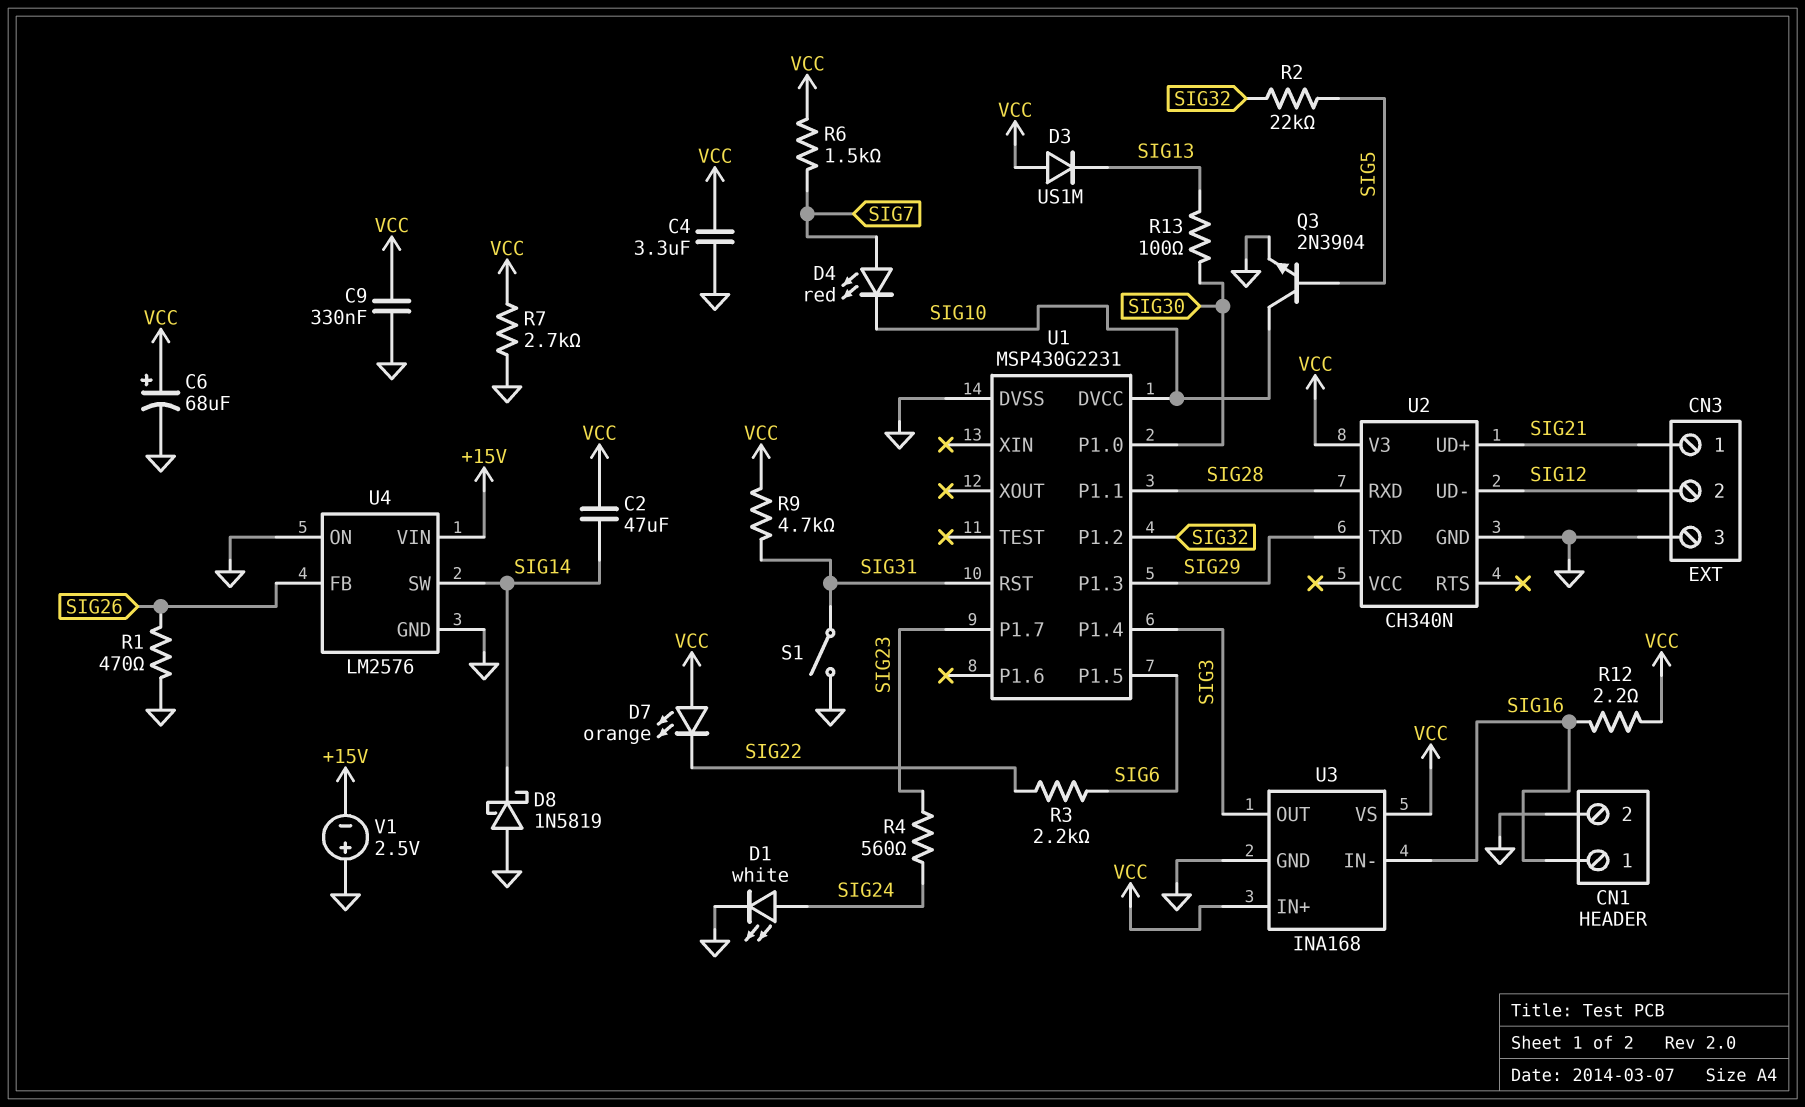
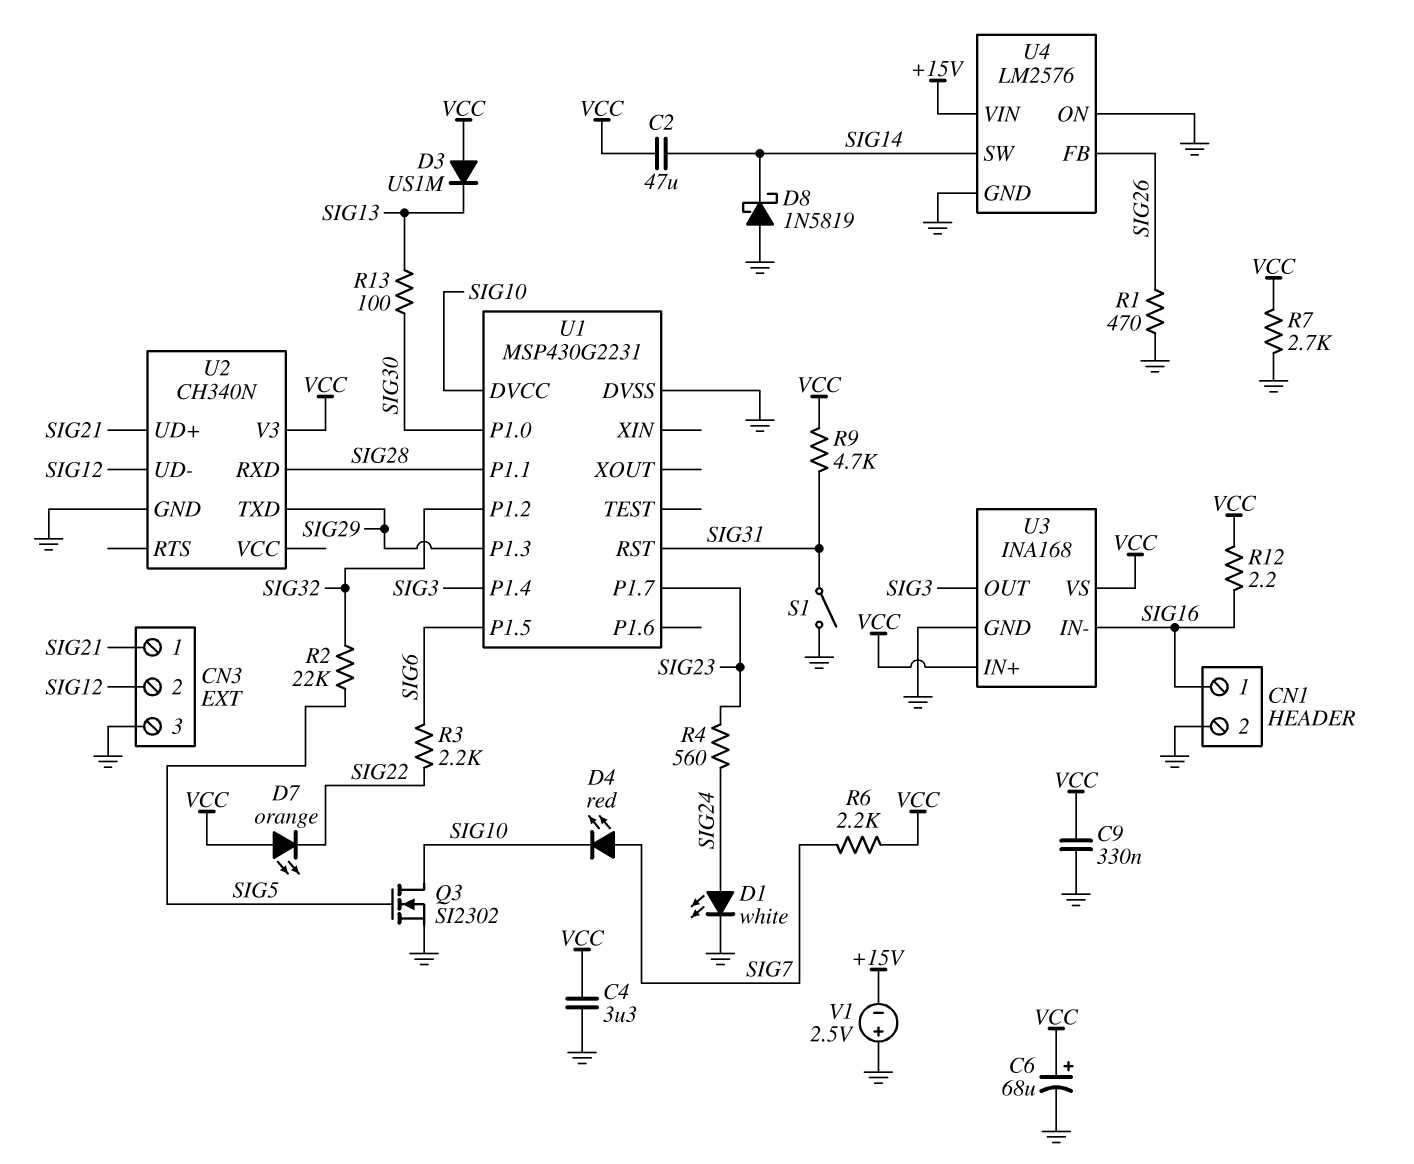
Q3: NPN 2N3904 (B SIG5, C SIG10, E GND) -> NMOS SI2302 (G SIG5, D SIG10, S GND)
R6: 1.5k (SIG7, VCC) -> 2.2k (SIG7, VCC)

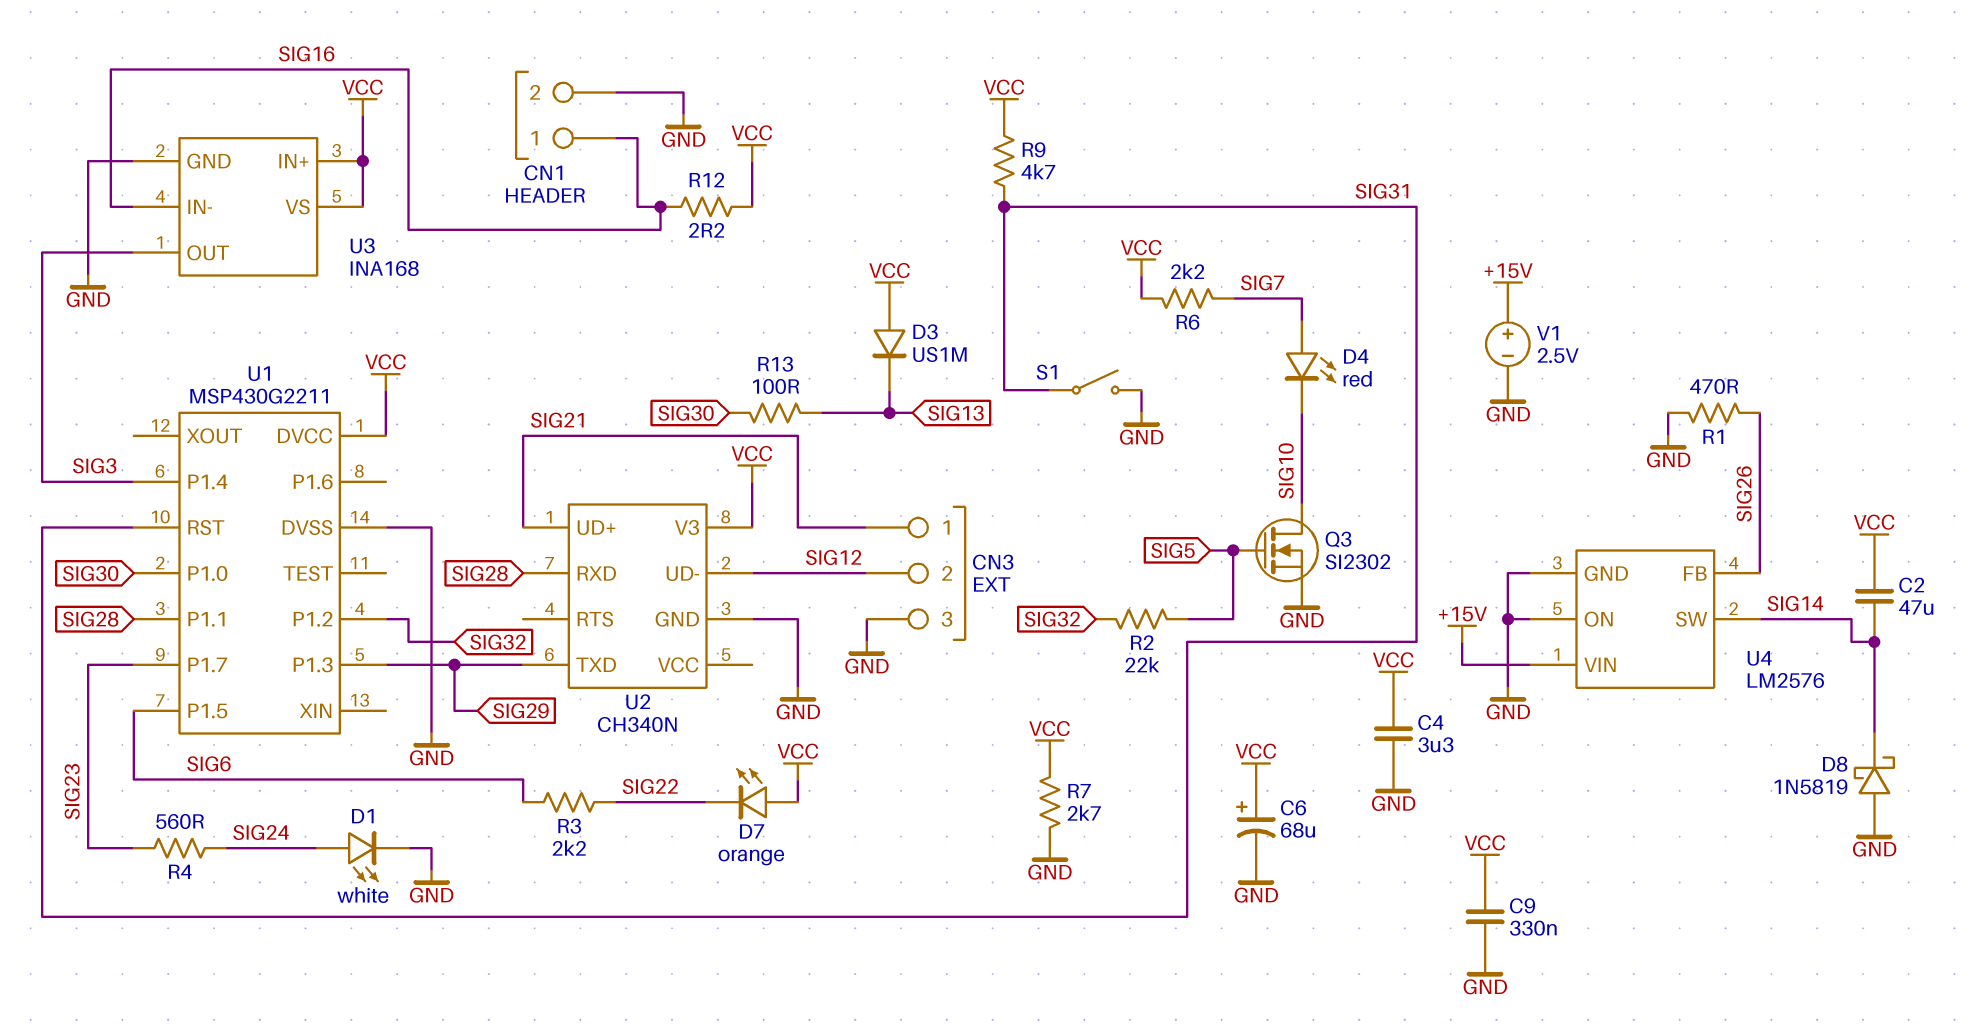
U1: MSP430G2231 -> MSP430G2211
U1 pin DVCC: SIG10 -> VCC
V1: 2.5V (plus GND, minus +15V) -> 2.5V (plus +15V, minus GND)

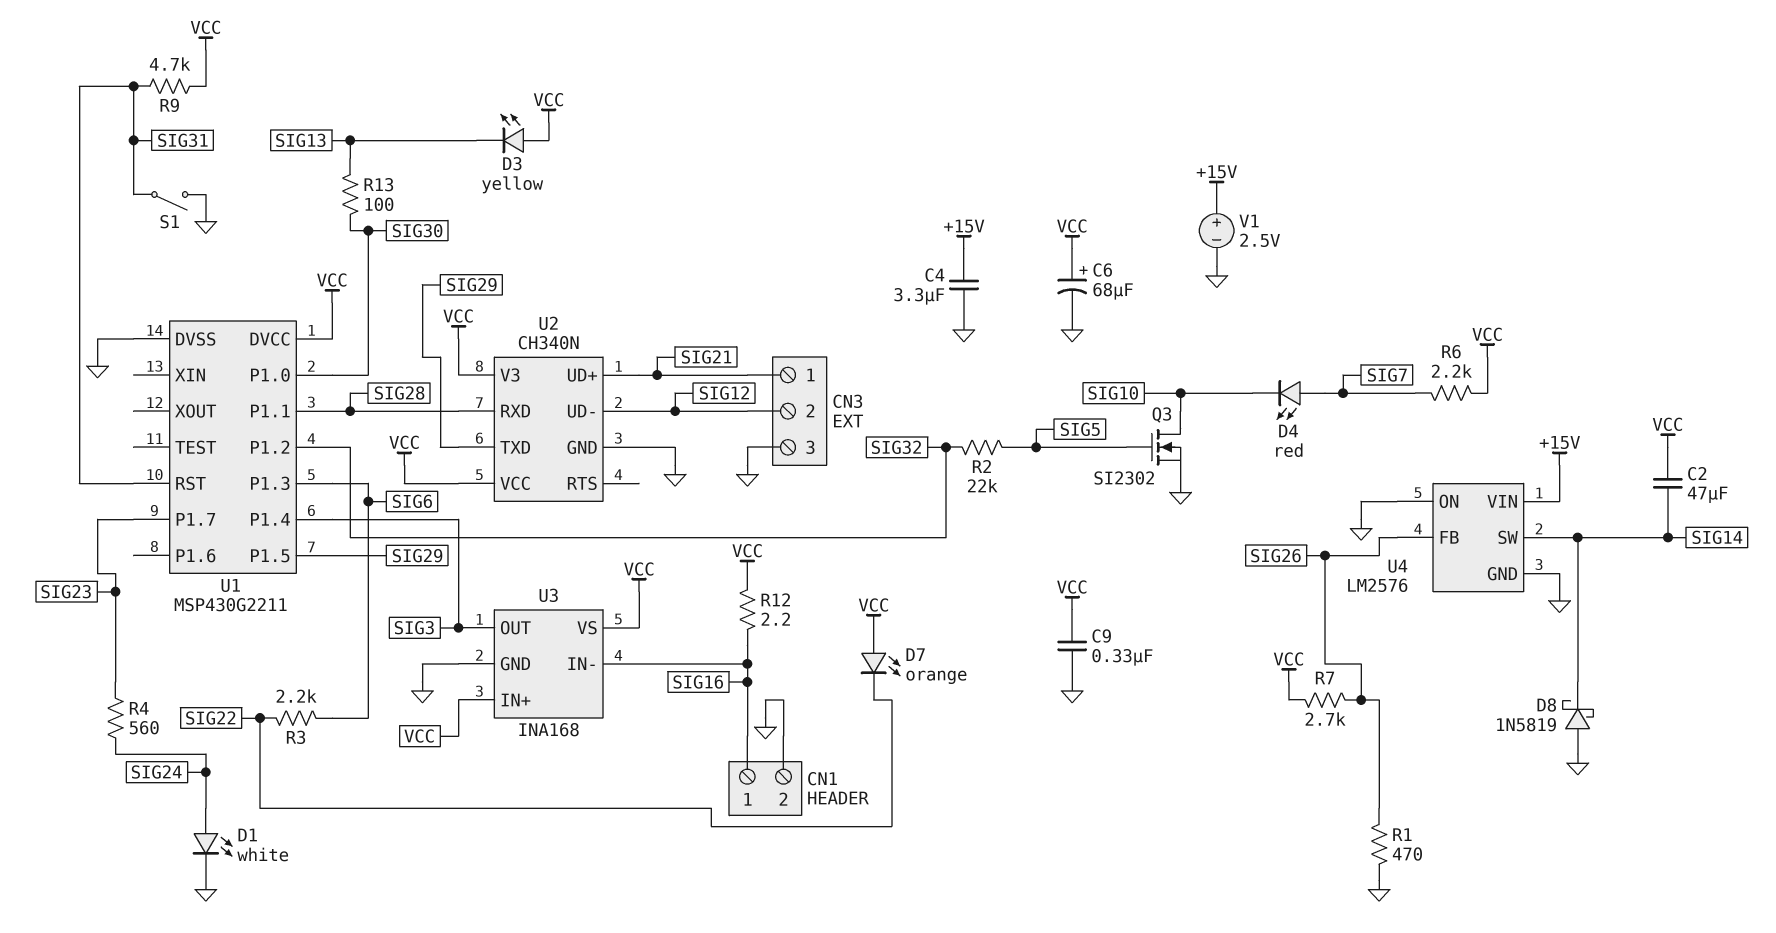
C4: 3.3uF (GND, VCC) -> 3.3uF (+15V, GND)
D3: diode US1M (A VCC, K SIG13) -> LED yellow (A VCC, K SIG13)
R7: 2.7k (GND, VCC) -> 2.7k (SIG26, VCC)
U1 pin P1.3: SIG29 -> SIG6
U1 pin P1.5: SIG6 -> SIG29
U2 pin VCC: none -> VCC

